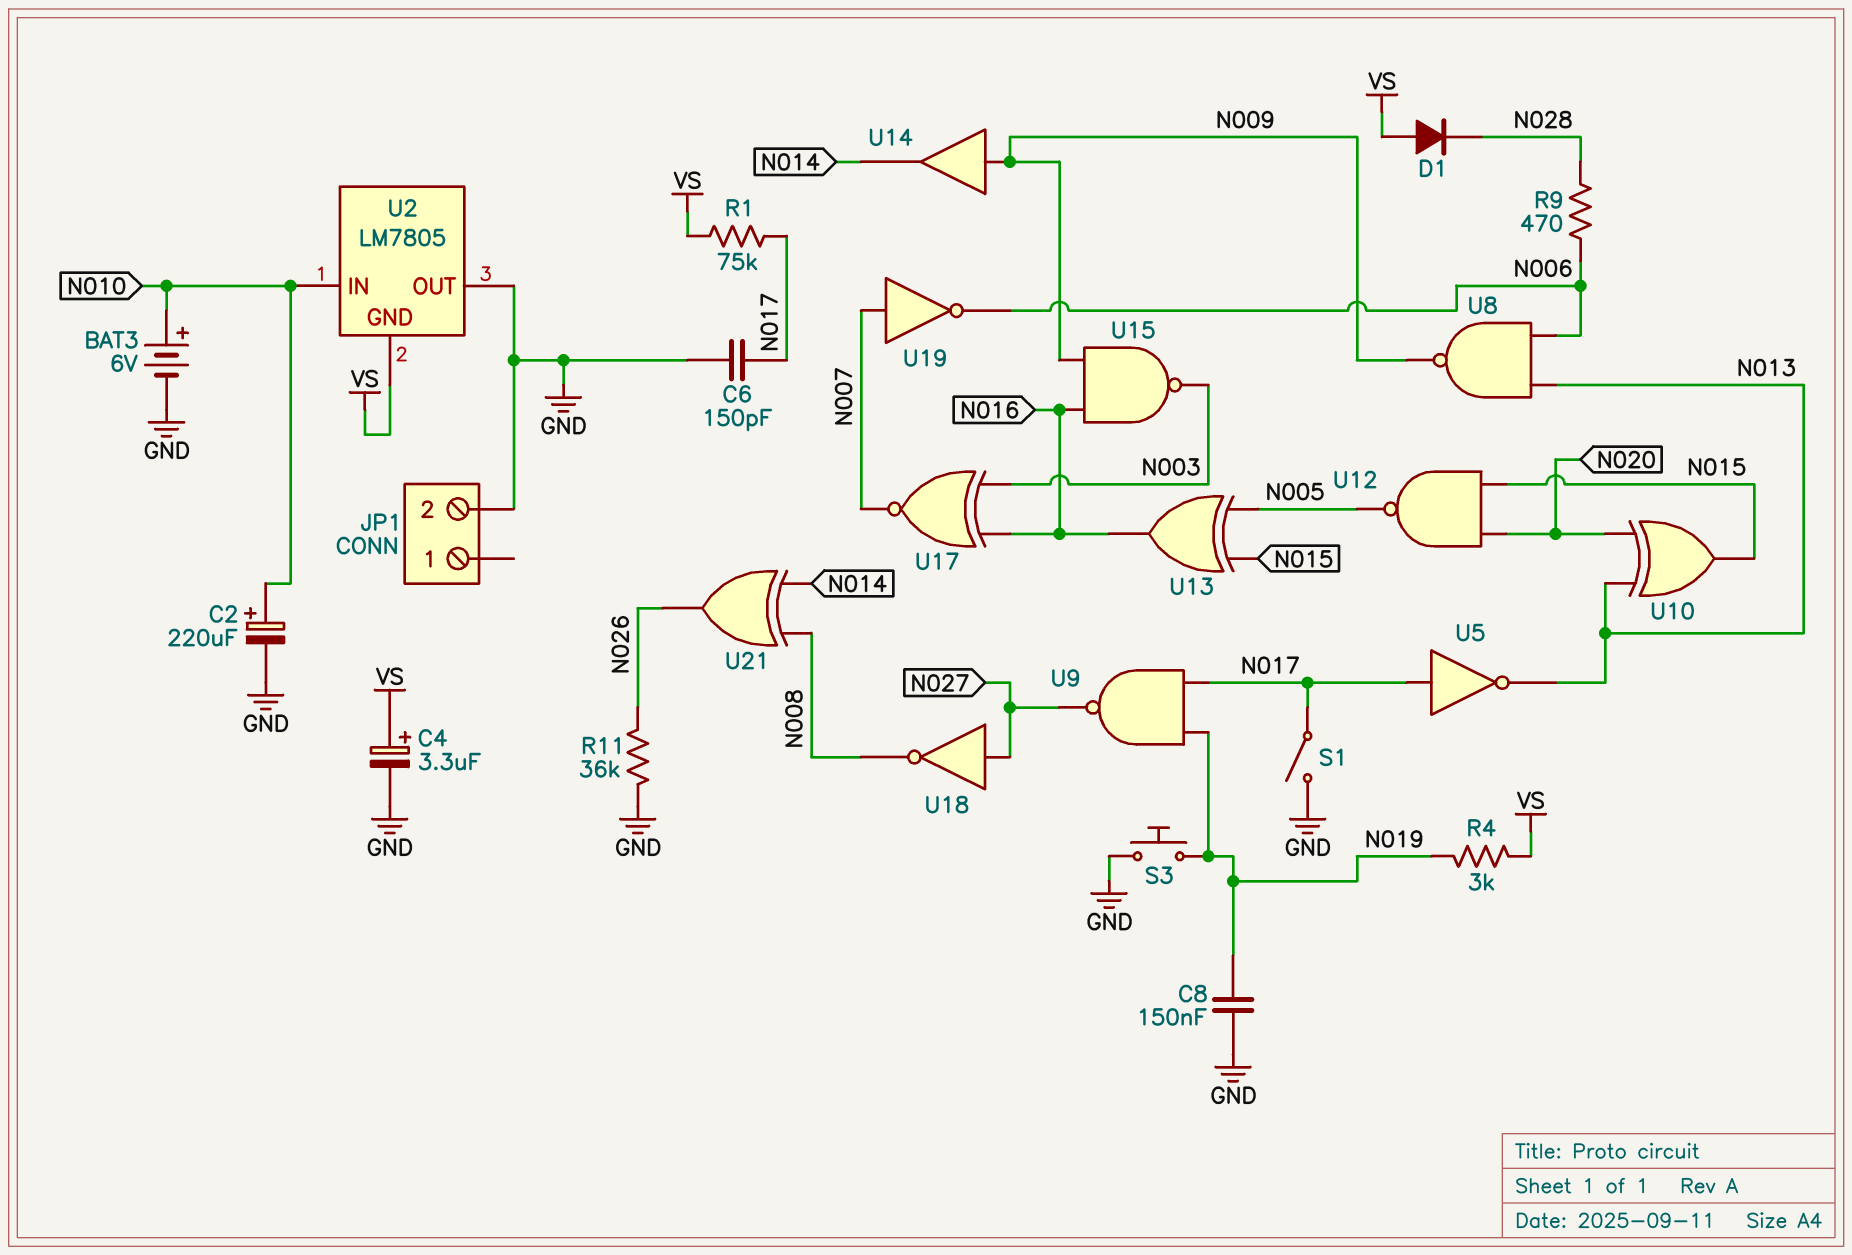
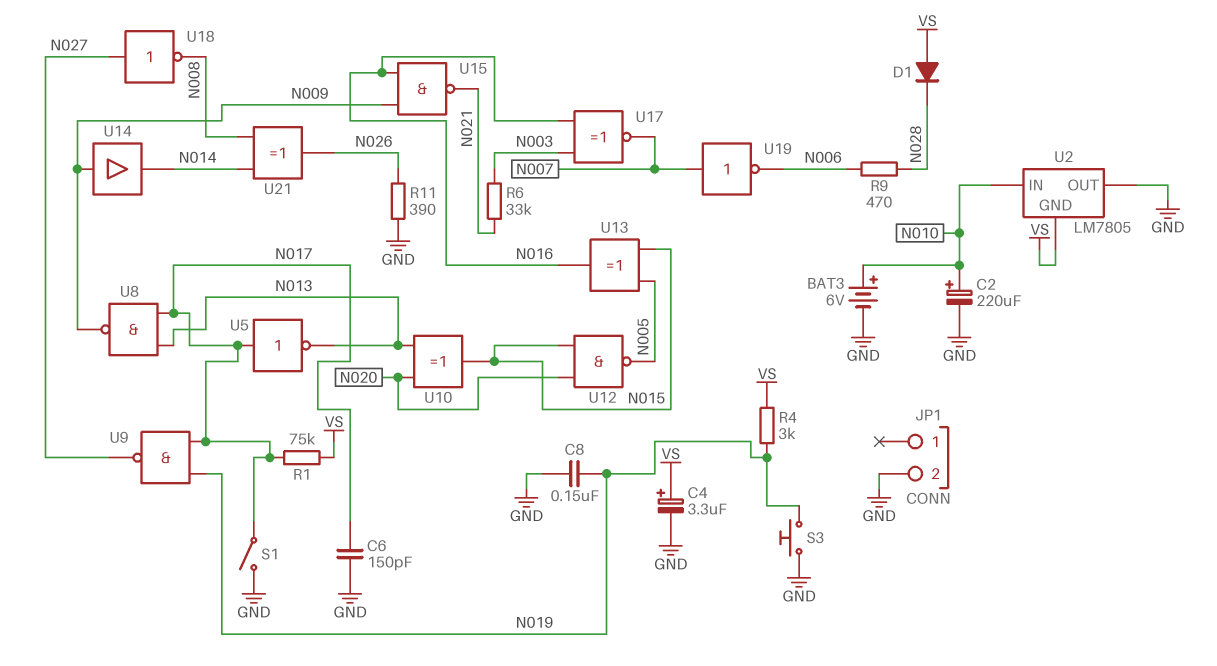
R6: none -> 33k (N003, N021)
R11: 36k (GND, N026) -> 390 (GND, N026)
U8: NAND (in N006, in N013, out N009) -> NAND (in N013, in N017, out N009)
U15: NAND (in N009, in N016, out N003) -> NAND (in N009, in N016, out N021)

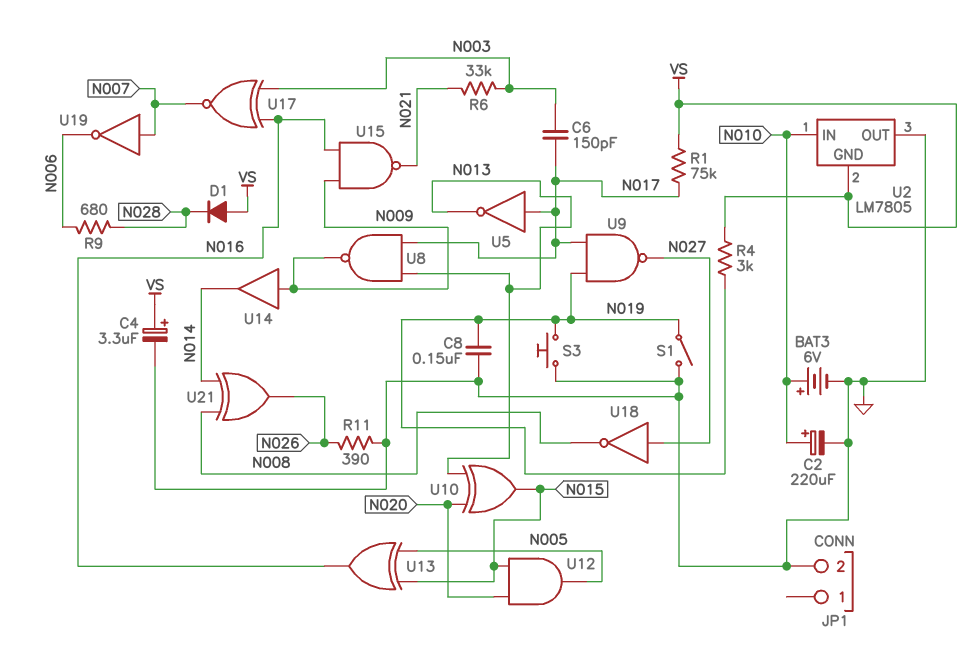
C6: 150pF (GND, N017) -> 150pF (N003, N017)
R9: 470 (N006, N028) -> 680 (N006, N028)
S1: switch (GND, N017) -> switch (GND, N019)
U12: NAND (in N015, in N020, out N005) -> AND (in N015, in N020, out N005)

